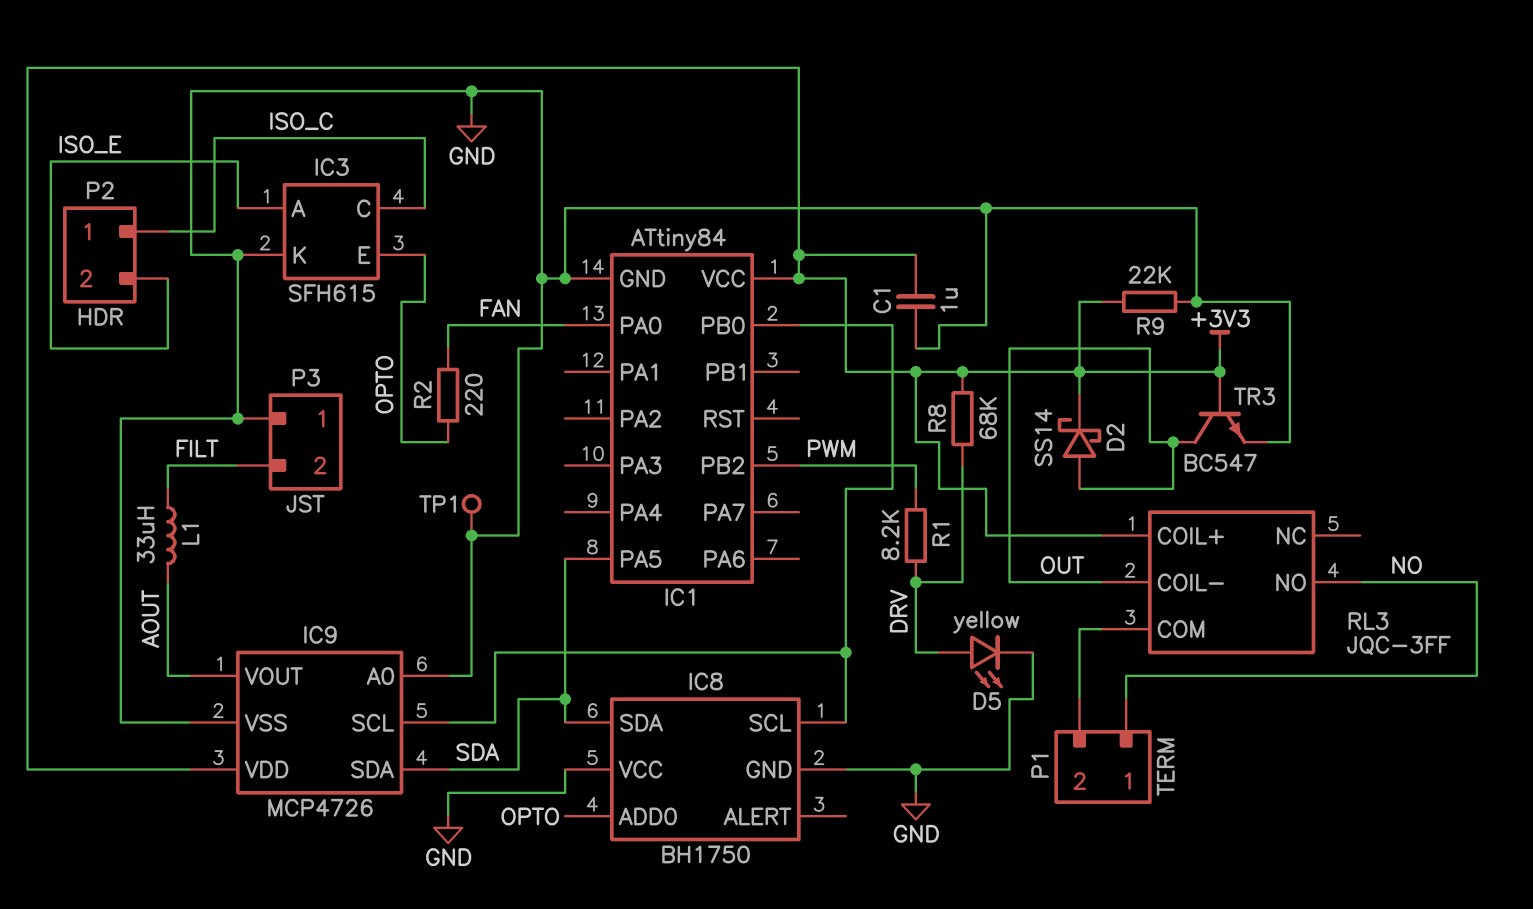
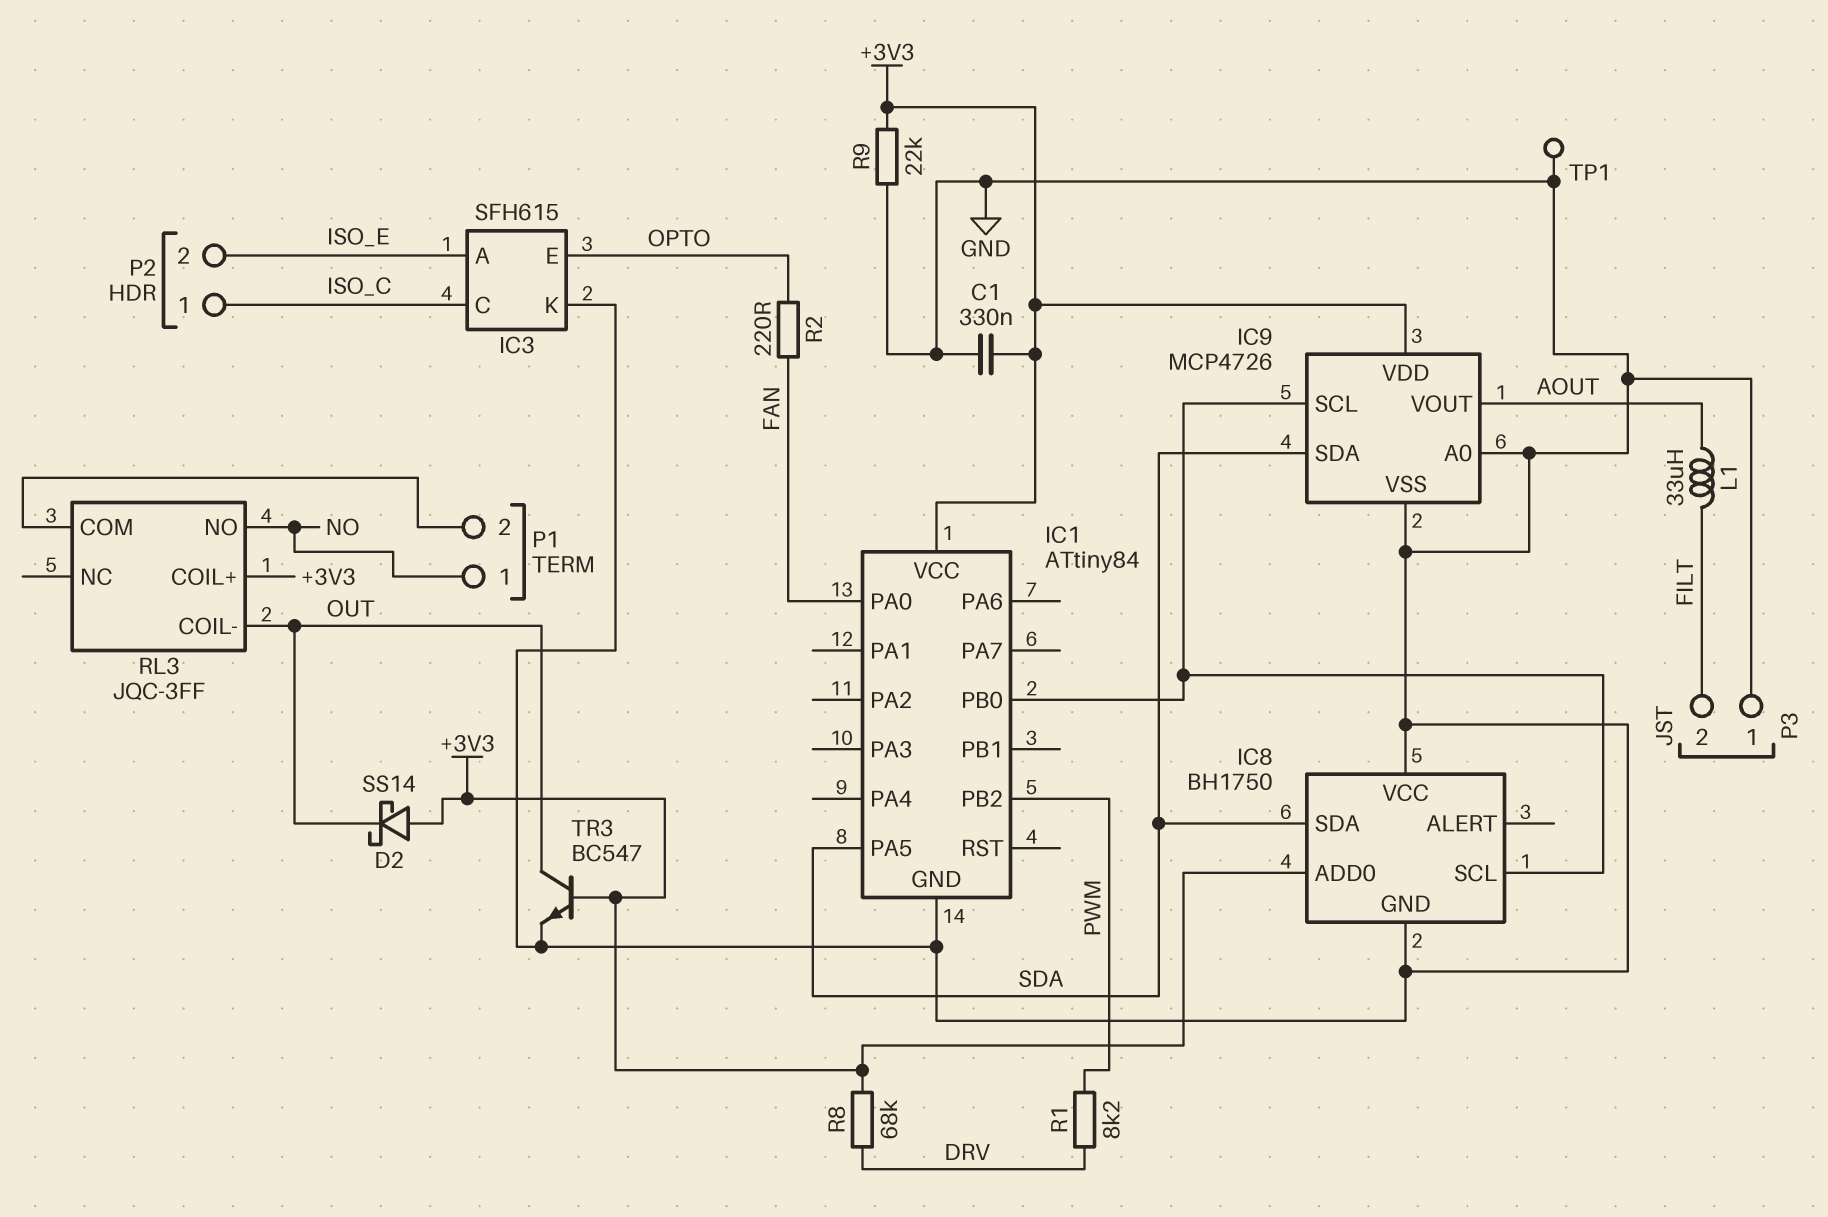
C1: 1uF (+3V3, GND) -> 330nF (+3V3, GND)
D2: schottky SS14 (A OUT, K +3V3) -> schottky SS14 (A +3V3, K OUT)
D5: LED yellow (A DRV, K GND) -> none
IC8 pin ADD0: OPTO -> +3V3

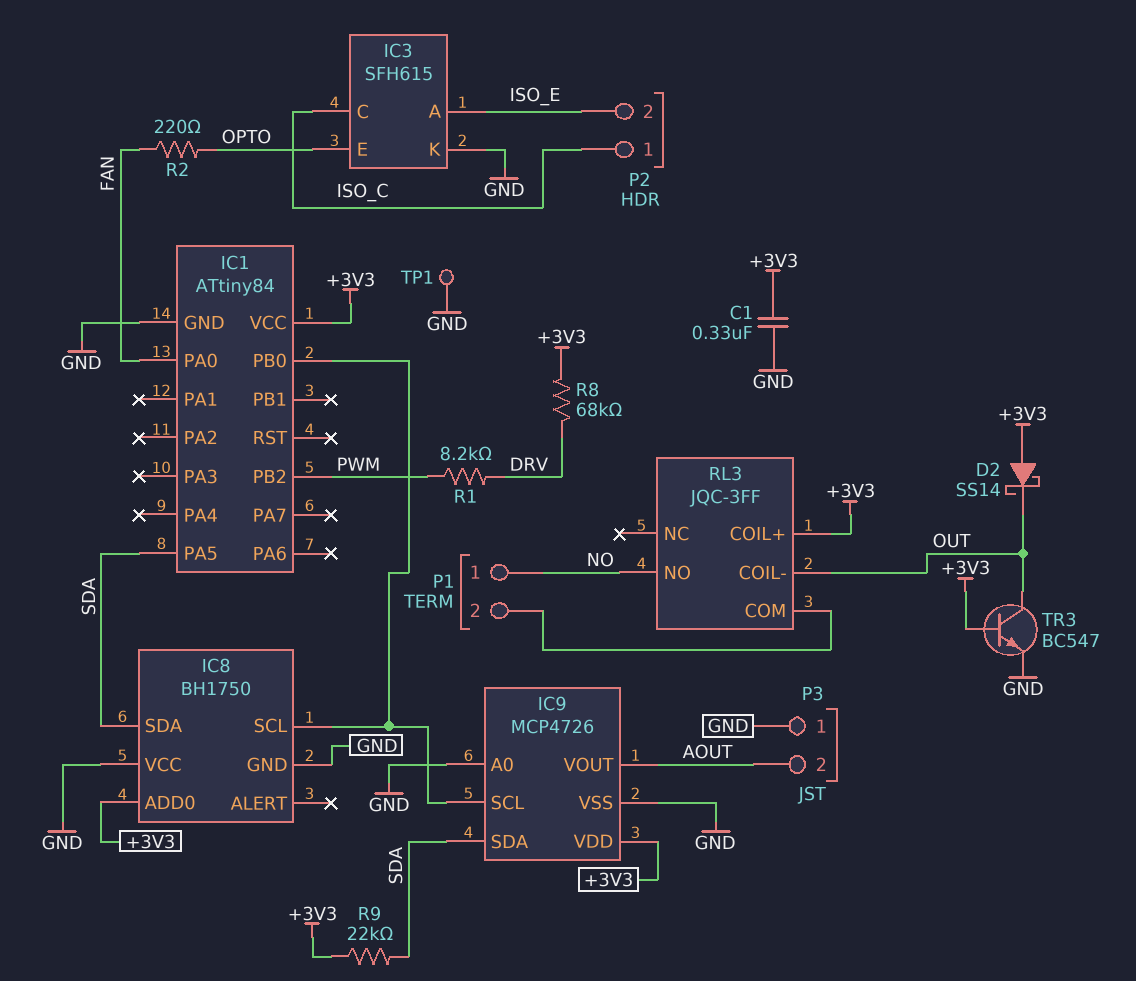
L1: 33uH (AOUT, FILT) -> none
P3 pin 2: FILT -> AOUT
R9: 22k (+3V3, GND) -> 22k (+3V3, SDA)

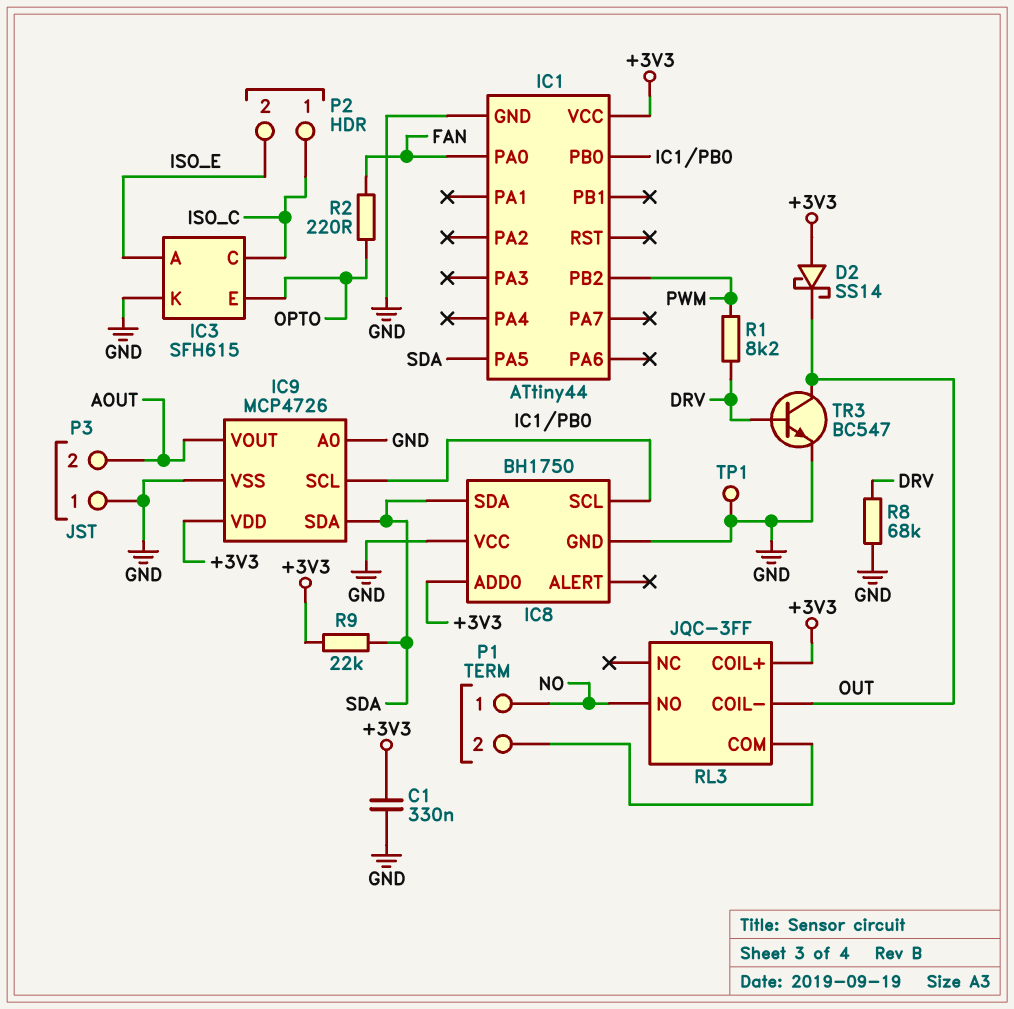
IC1: ATtiny84 -> ATtiny44
R8: 68k (+3V3, DRV) -> 68k (DRV, GND)
TR3: NPN BC547 (B +3V3, C OUT, E GND) -> NPN BC547 (B DRV, C OUT, E GND)

